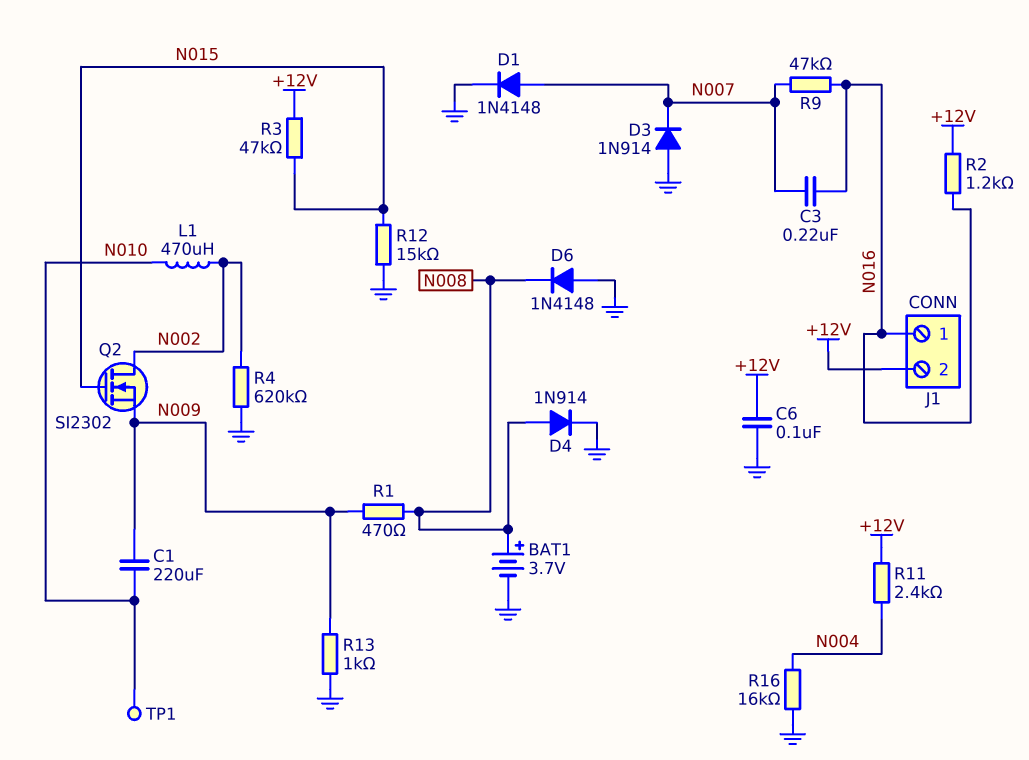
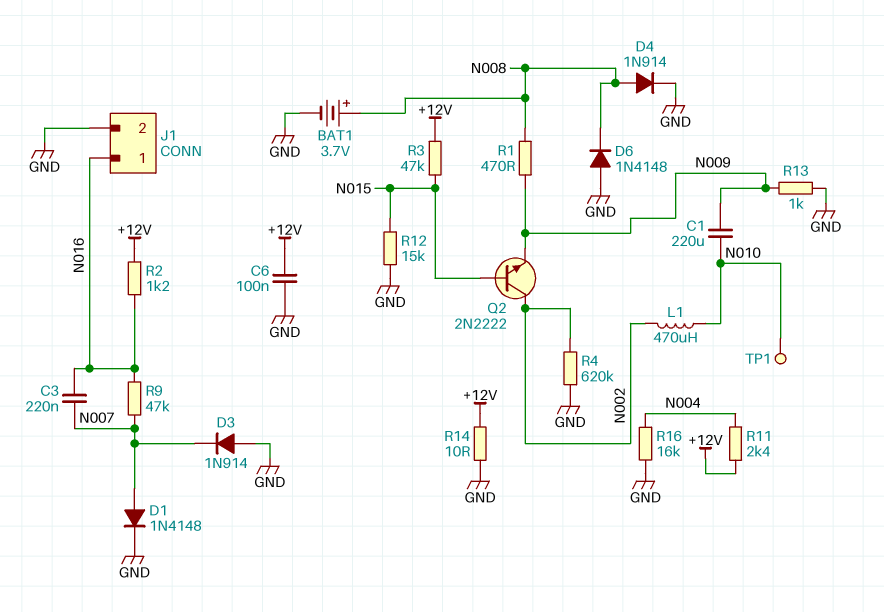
J1 pin 2: +12V -> GND
Q2: NMOS SI2302 (G N015, D N002, S N009) -> NPN 2N2222 (B N015, C N002, E N009)
R14: none -> 10 (+12V, GND)

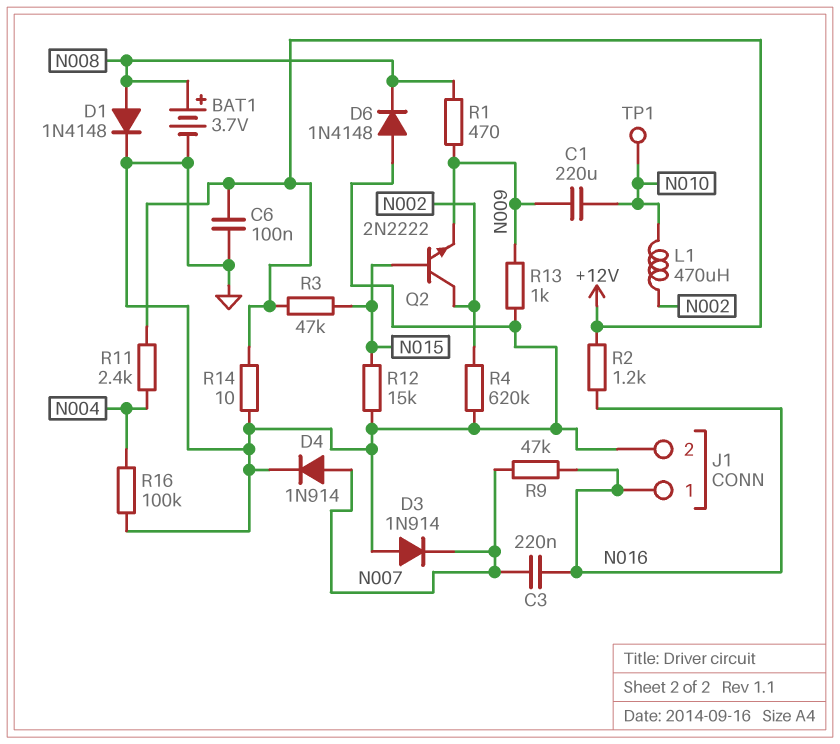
D1: diode 1N4148 (A N007, K GND) -> diode 1N4148 (A N008, K GND)
D4: diode 1N914 (A N008, K GND) -> diode 1N914 (A N007, K GND)
R16: 16k (GND, N004) -> 100k (GND, N004)

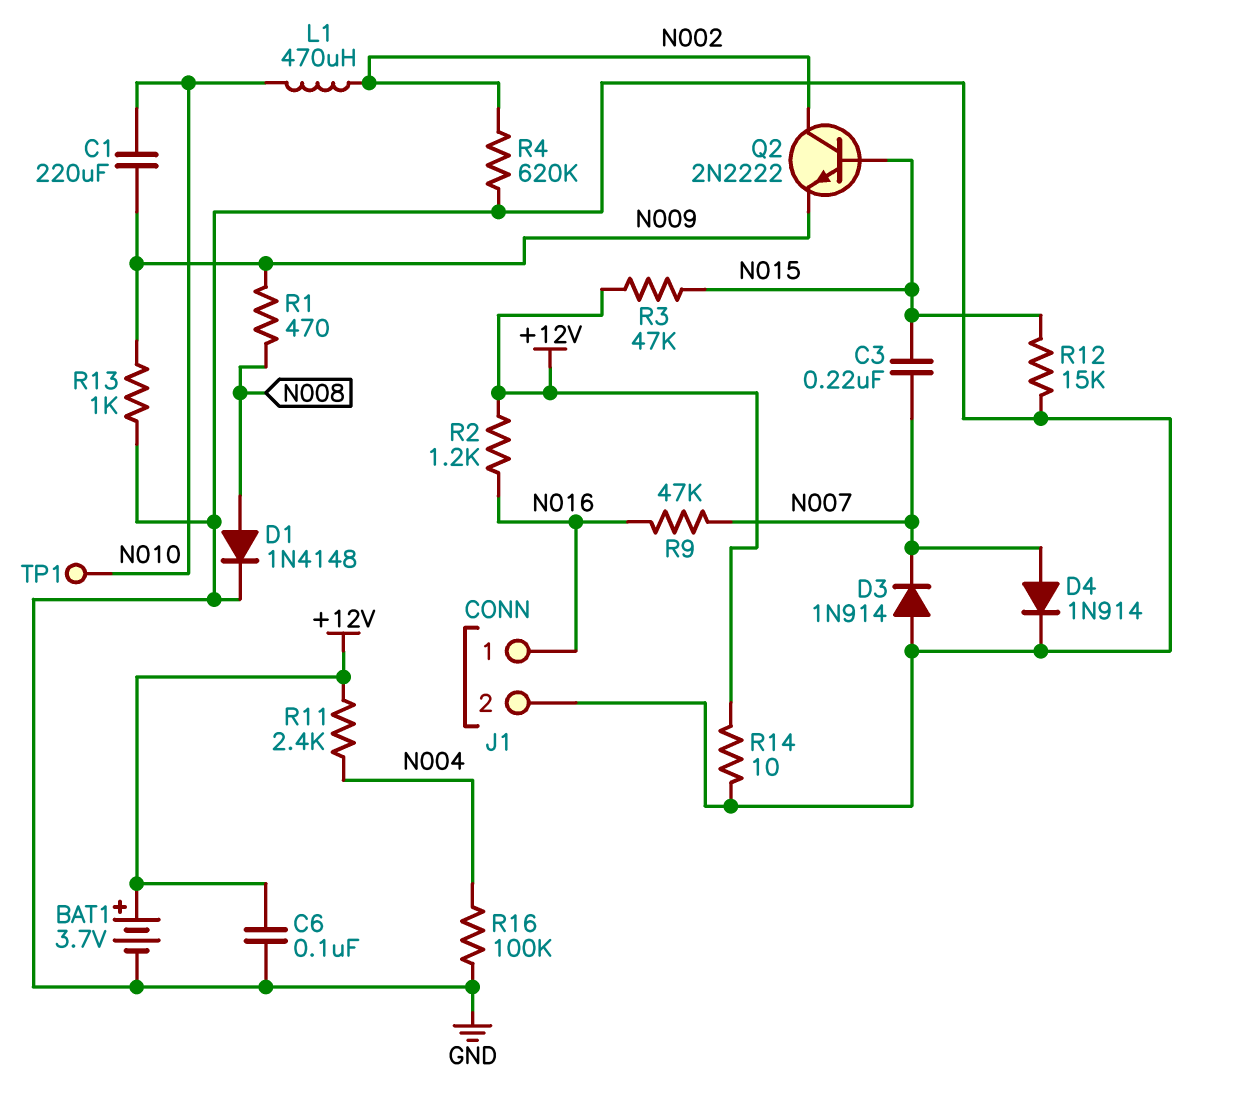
BAT1: 3.7V (plus N008, minus GND) -> 3.7V (plus +12V, minus GND)
C3: 220nF (N007, N016) -> 220nF (N007, N015)
D6: diode 1N4148 (A GND, K N008) -> none

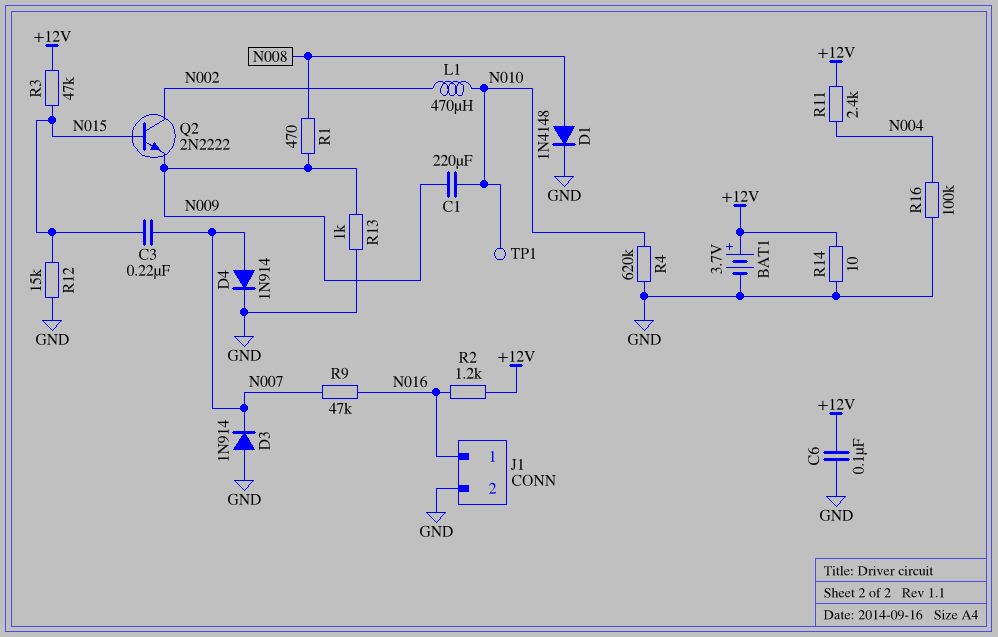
R4: 620k (GND, N002) -> 620k (GND, N010)

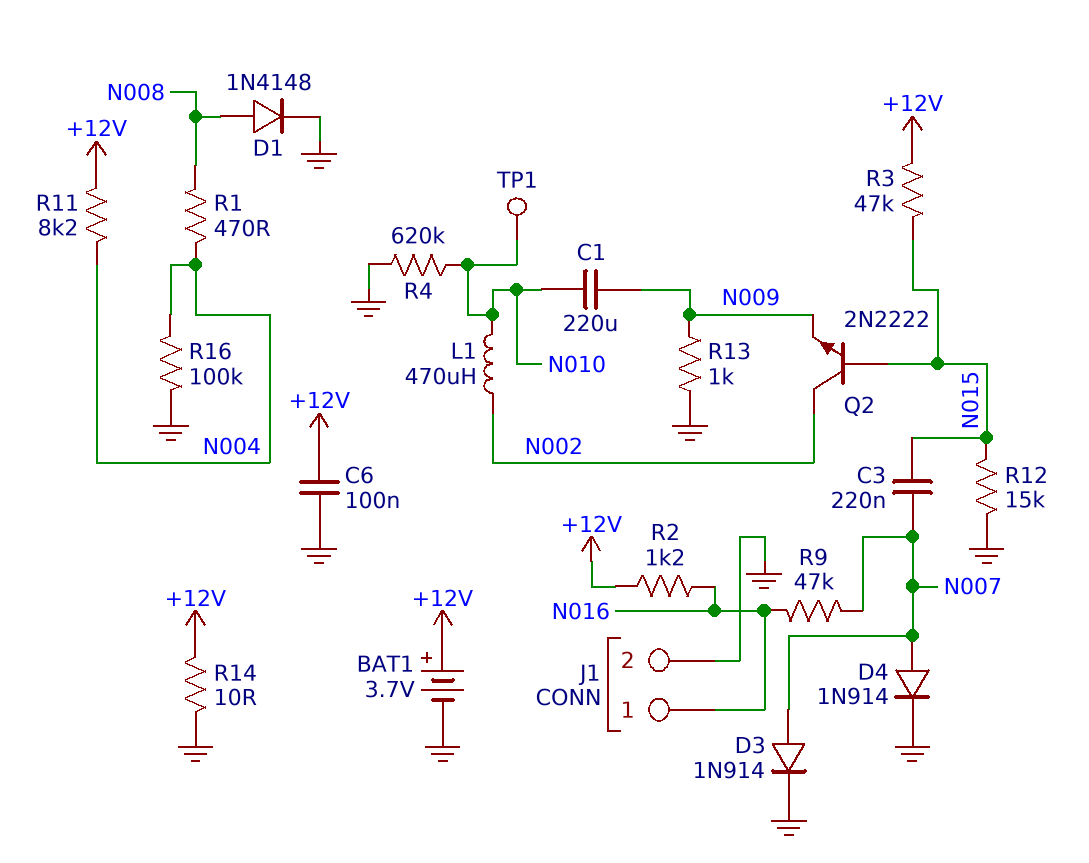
D3: diode 1N914 (A GND, K N007) -> diode 1N914 (A N007, K GND)
R1: 470 (N008, N009) -> 470 (N004, N008)
R11: 2.4k (+12V, N004) -> 8.2k (+12V, N004)

